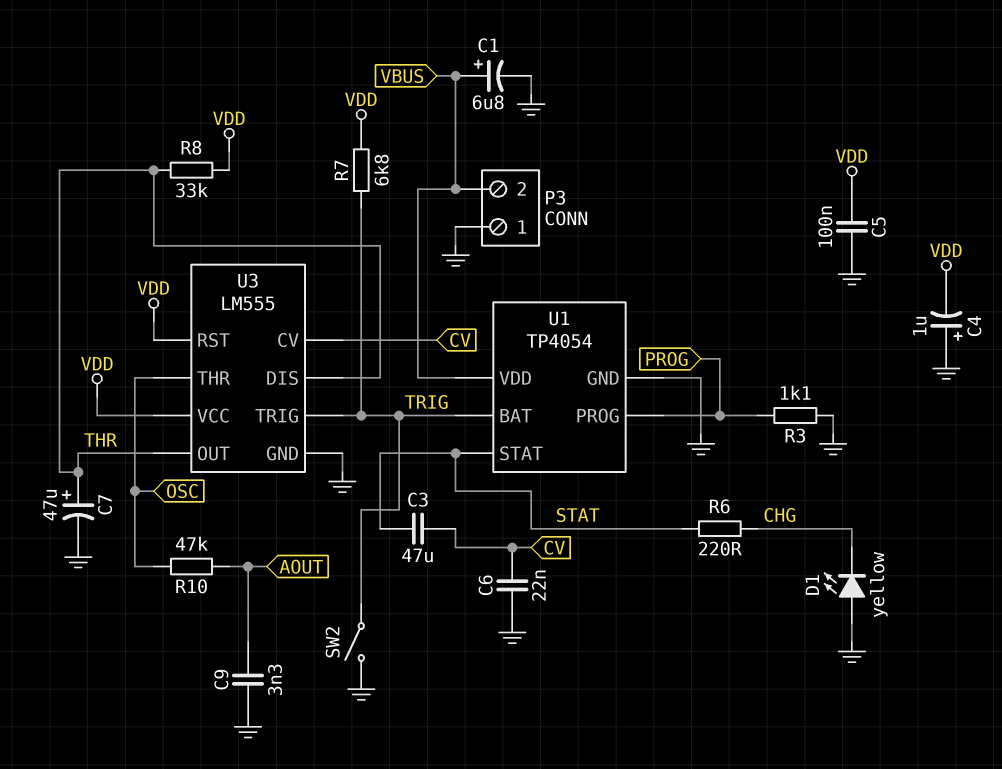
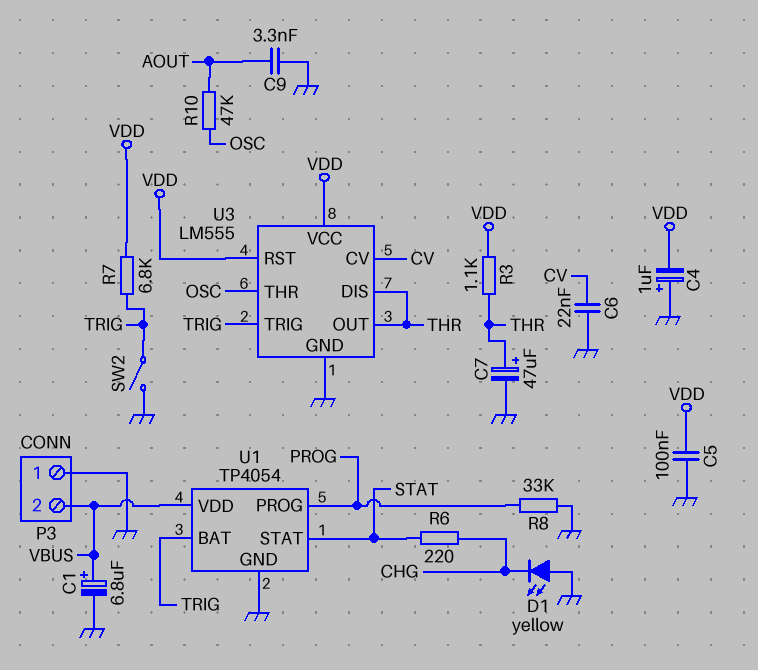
C3: 47uF (CV, STAT) -> none
R3: 1.1k (GND, PROG) -> 1.1k (THR, VDD)
R8: 33k (THR, VDD) -> 33k (GND, PROG)

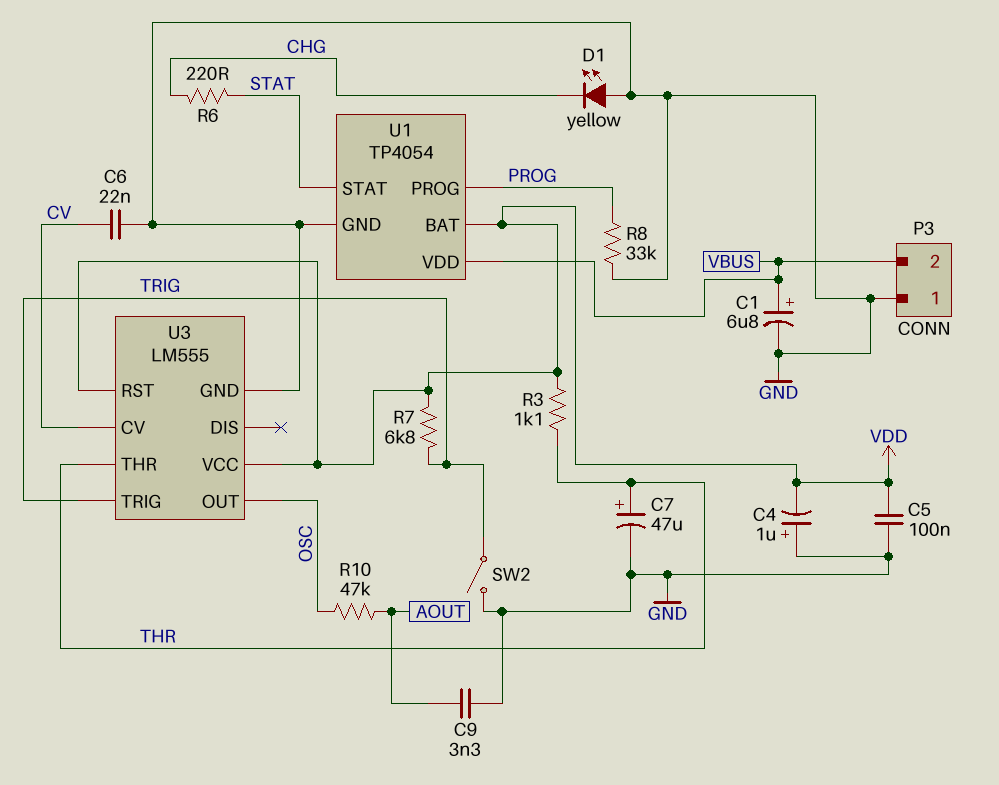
U1 pin BAT: TRIG -> VDD
U3 pin DIS: THR -> none
U3 pin OUT: THR -> OSC
U3 pin THR: OSC -> THR

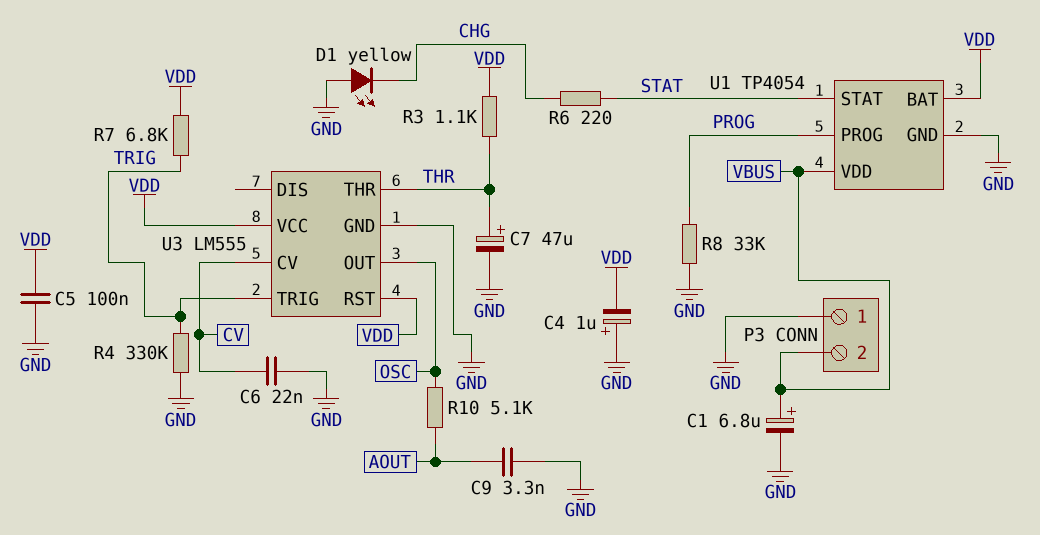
R4: none -> 330k (GND, TRIG)
R10: 47k (AOUT, OSC) -> 5.1k (AOUT, OSC)
SW2: switch (GND, TRIG) -> none

